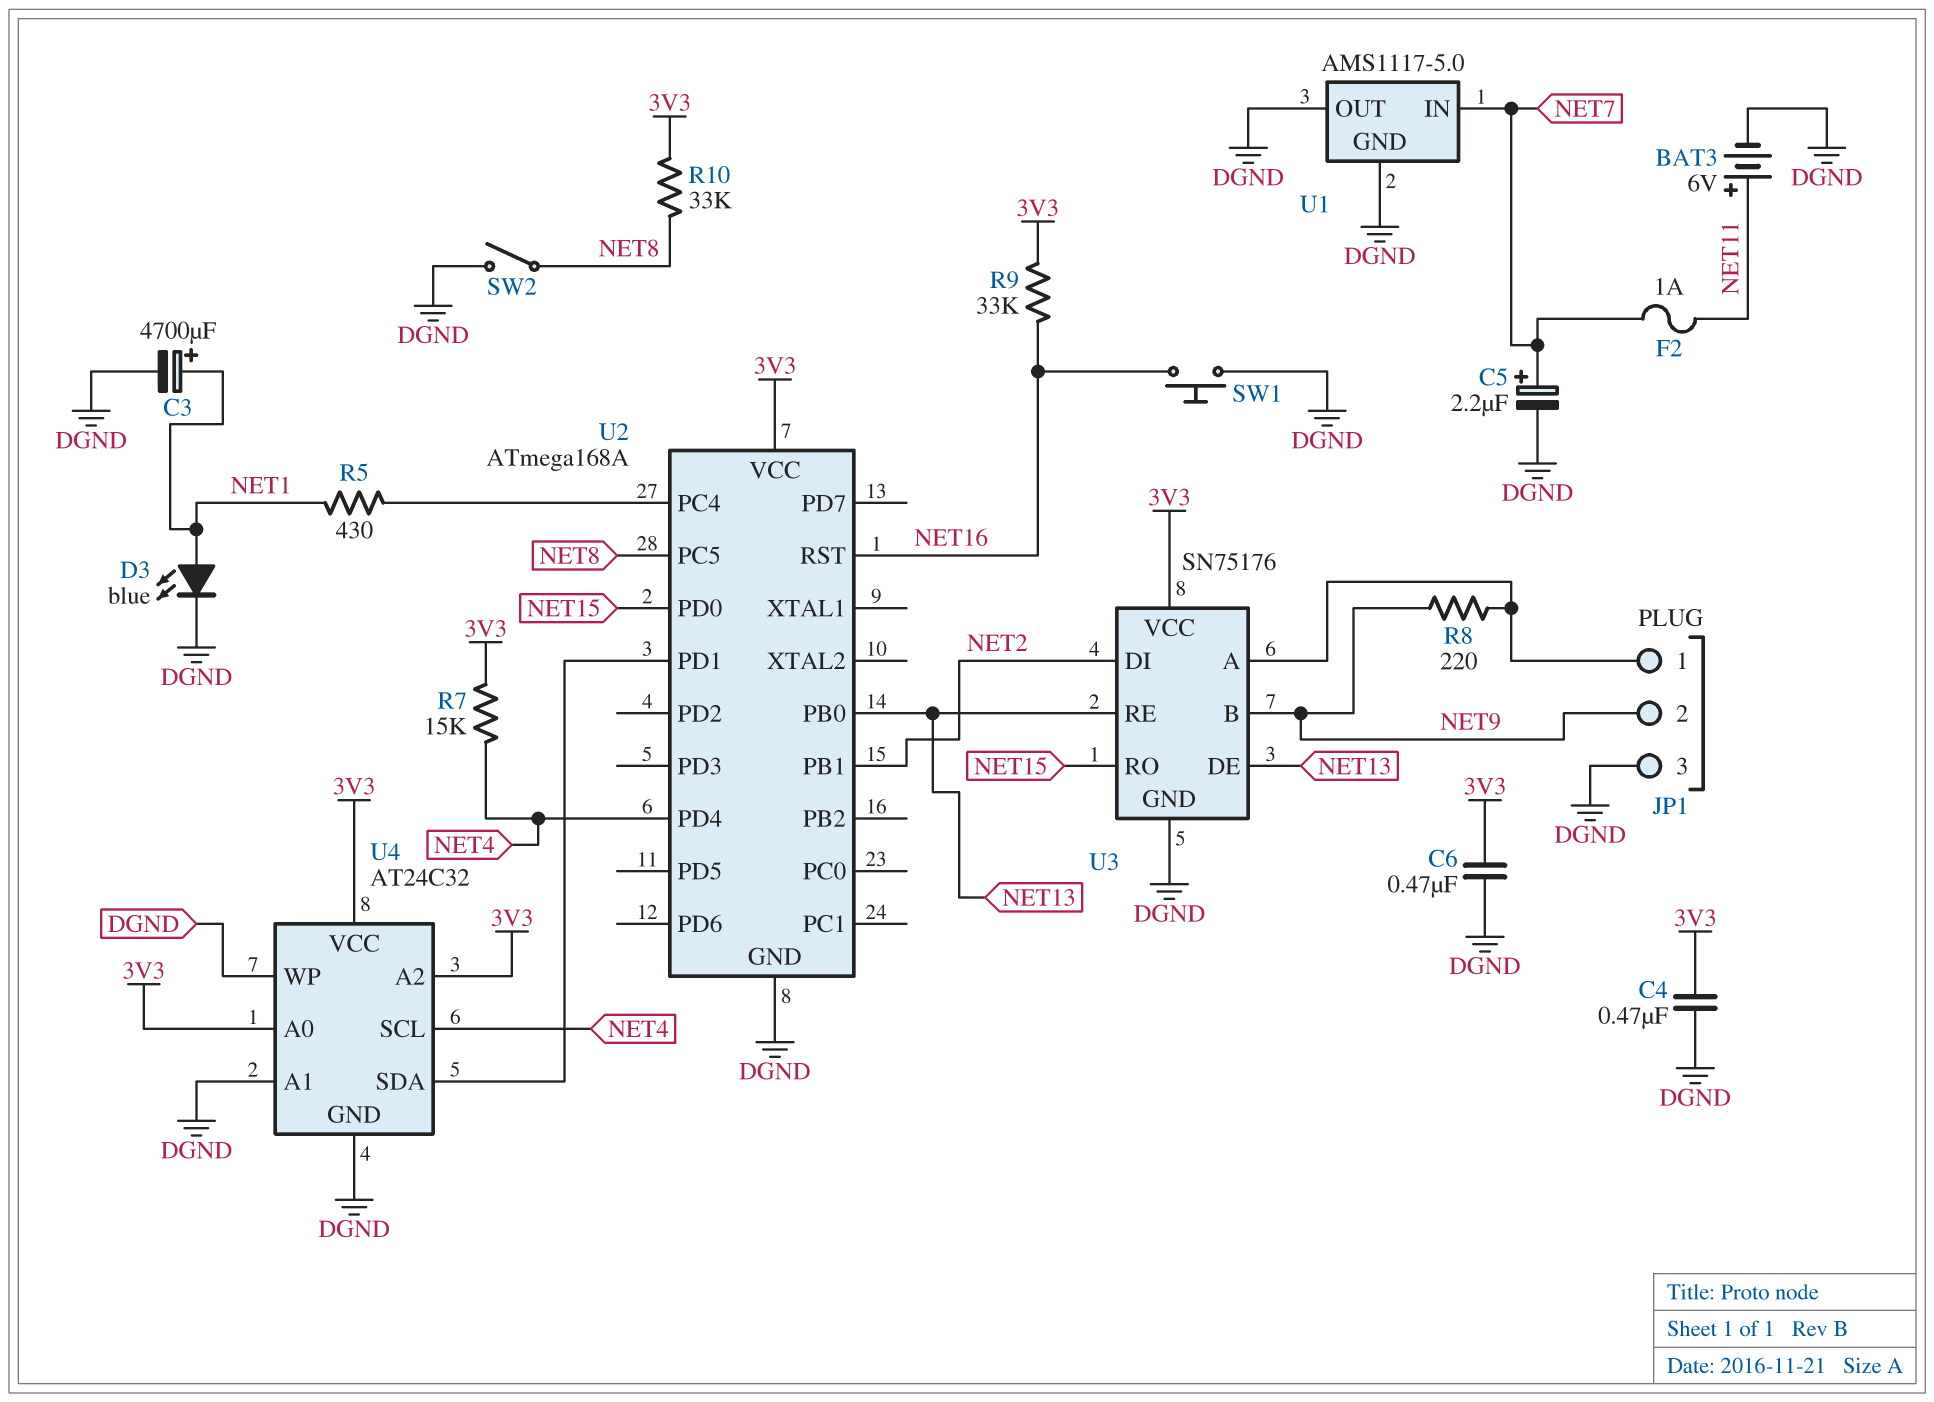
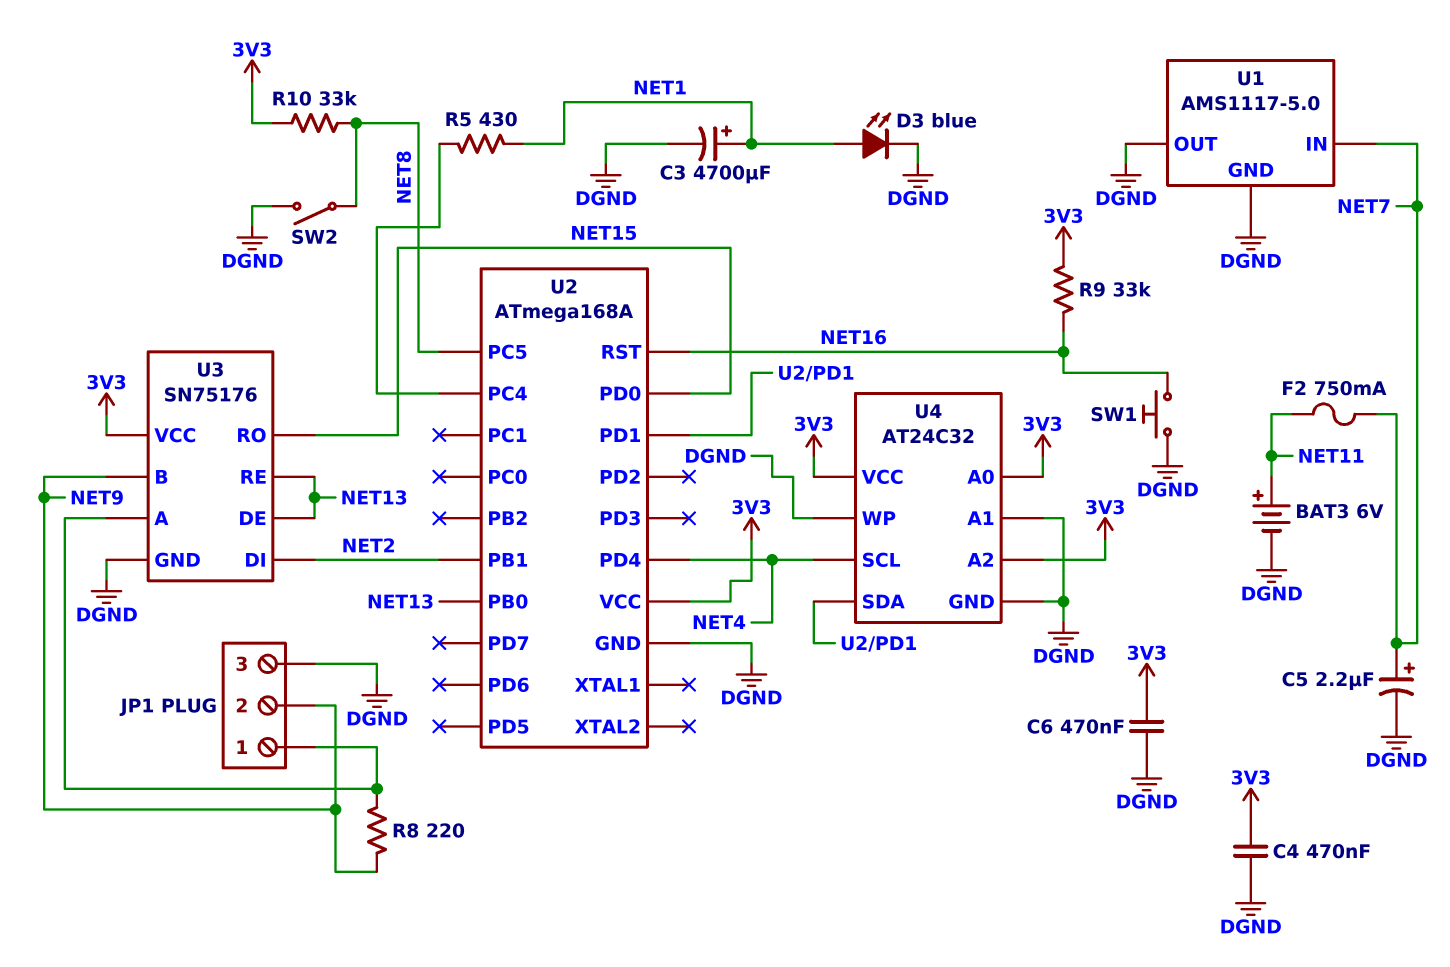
F2: 1A (NET7, NET11) -> 750mA (NET7, NET11)
R7: 15k (3V3, NET4) -> none

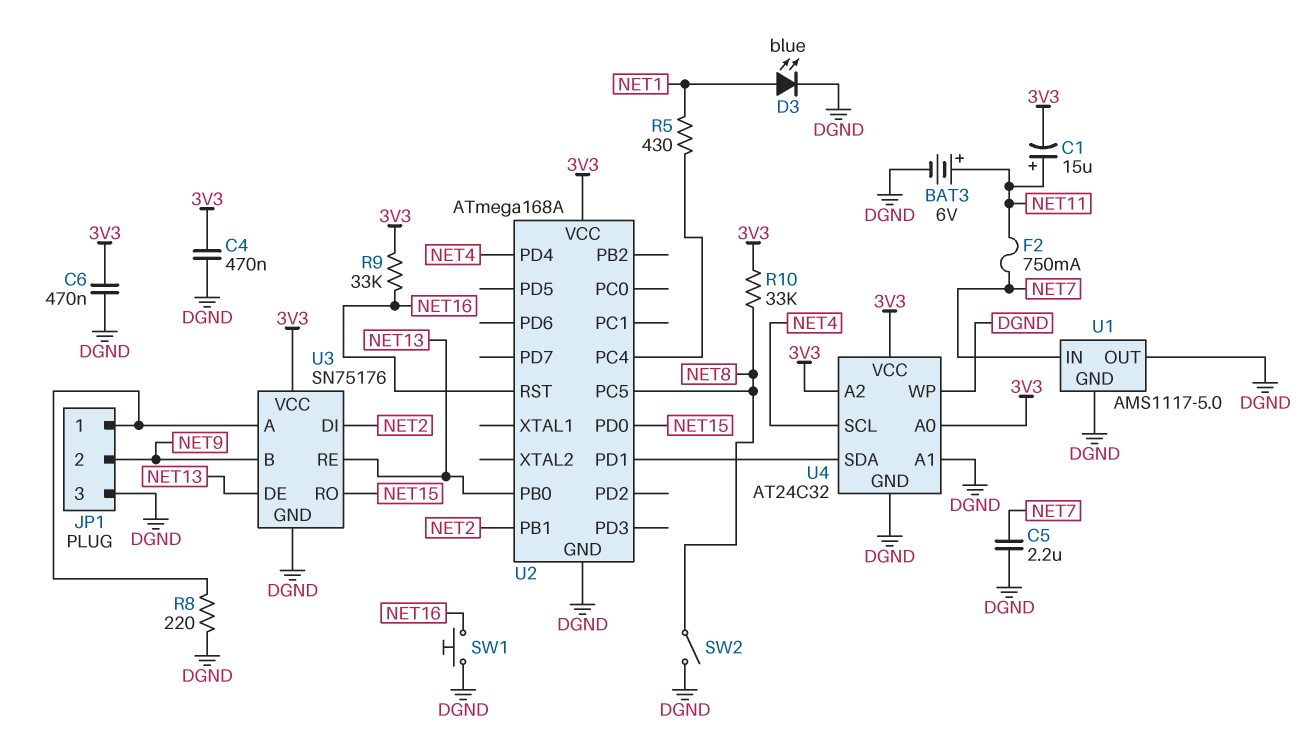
C1: none -> 15uF (plus NET11, minus 3V3)
C3: 4700uF (plus NET1, minus DGND) -> none
C5: 2.2uF (plus NET7, minus DGND) -> 2.2uF (DGND, NET7)
R8: 220 (JP1/1, NET9) -> 220 (DGND, JP1/1)

